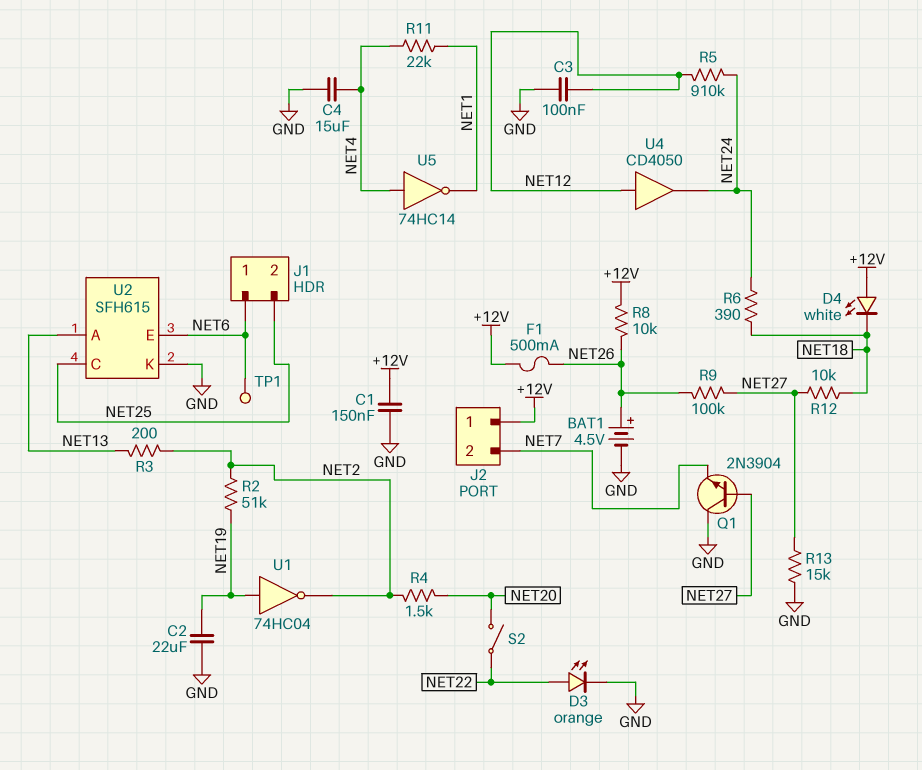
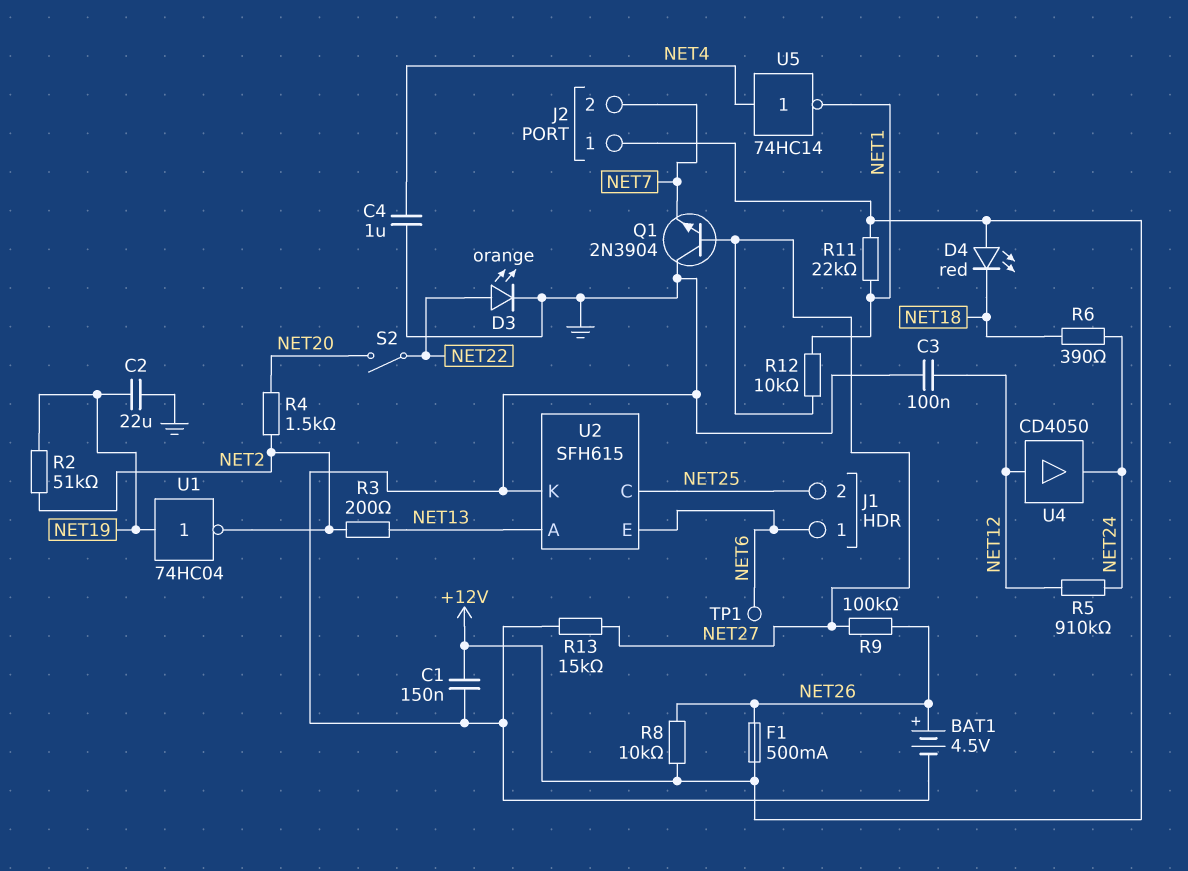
C4: 15uF (GND, NET4) -> 1uF (GND, NET4)
D4: LED white (A +12V, K NET18) -> LED red (A +12V, K NET18)
R11: 22k (NET1, NET4) -> 22k (+12V, NET1)
R12: 10k (NET18, NET27) -> 10k (NET1, NET27)

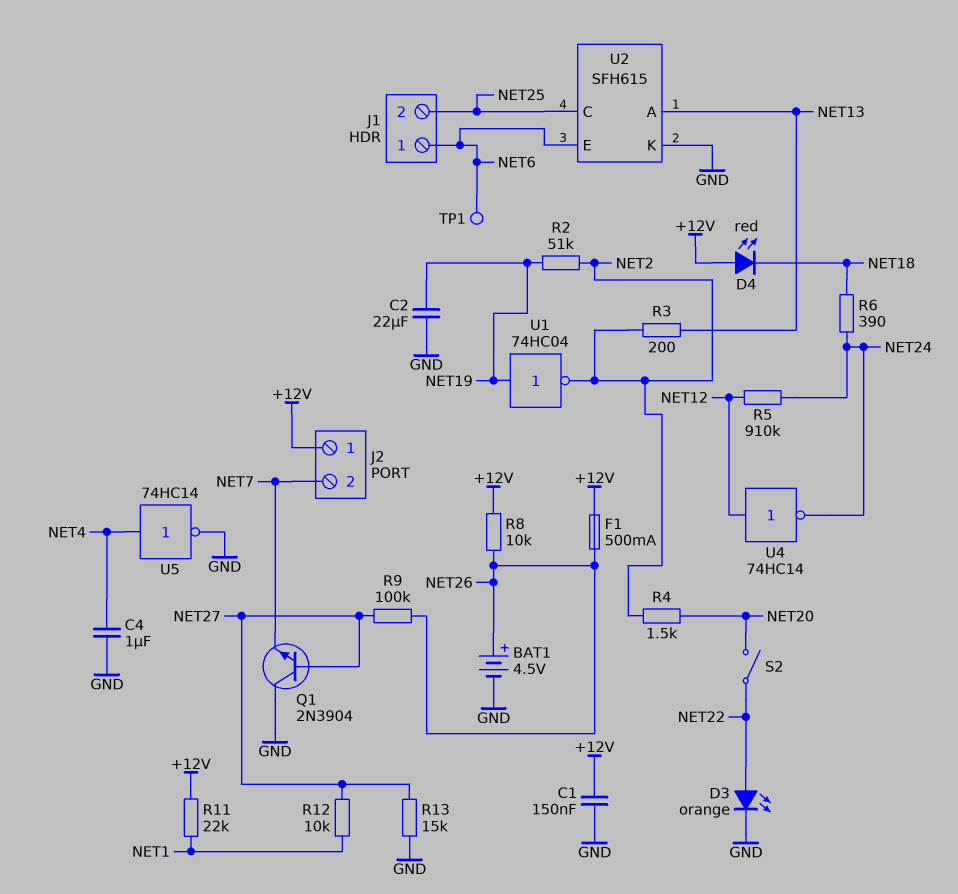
C3: 100nF (GND, NET12) -> none
U4: buffer CD4050 (in NET12, out NET24) -> NOT 74HC14 (in NET12, out NET24)
U5: NOT 74HC14 (in NET4, out NET1) -> NOT 74HC14 (in NET4, out GND)

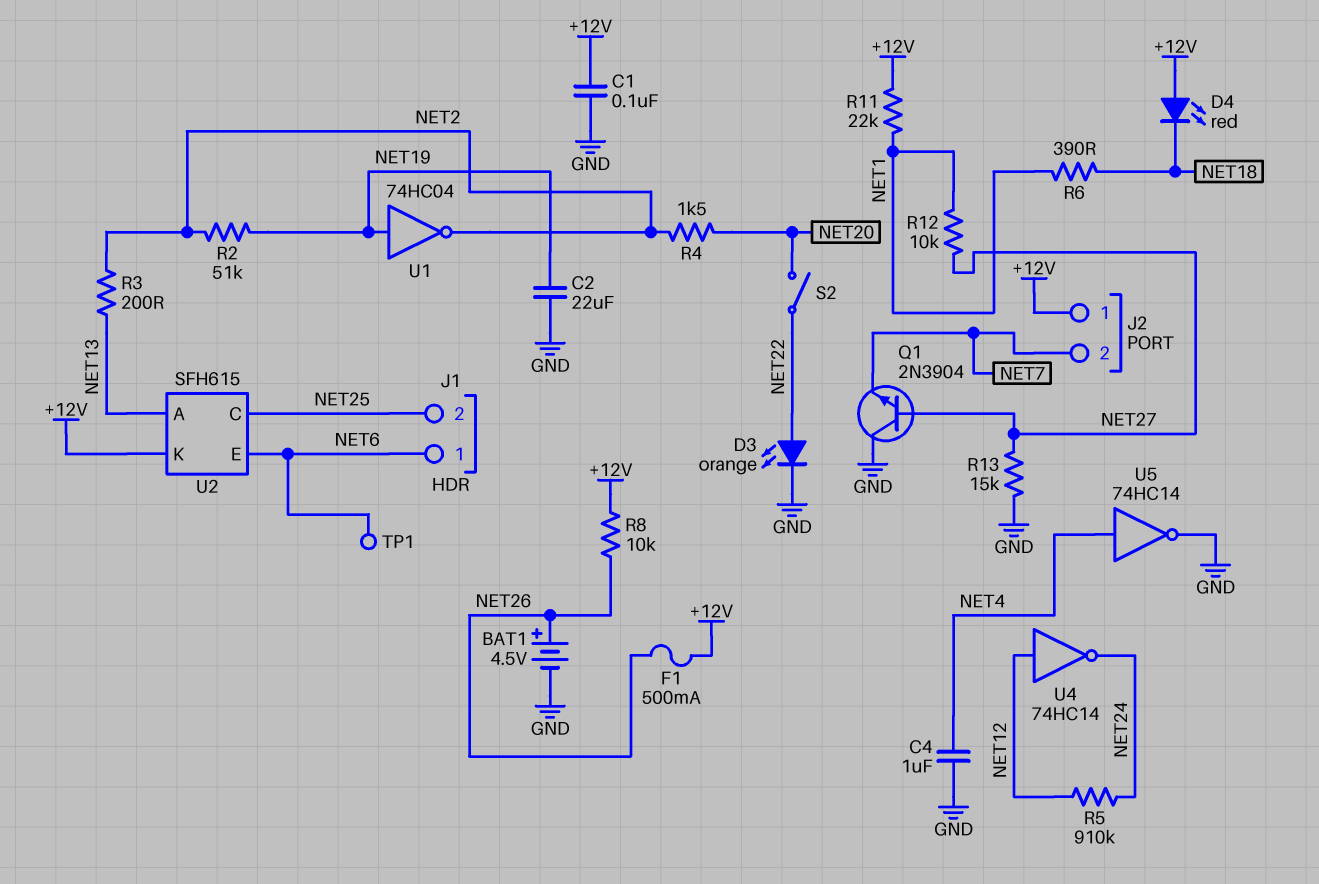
C1: 150nF (+12V, GND) -> 100nF (+12V, GND)
R6: 390 (NET18, NET24) -> 390 (NET1, NET18)
R9: 100k (NET26, NET27) -> none
U2 pin K: GND -> +12V

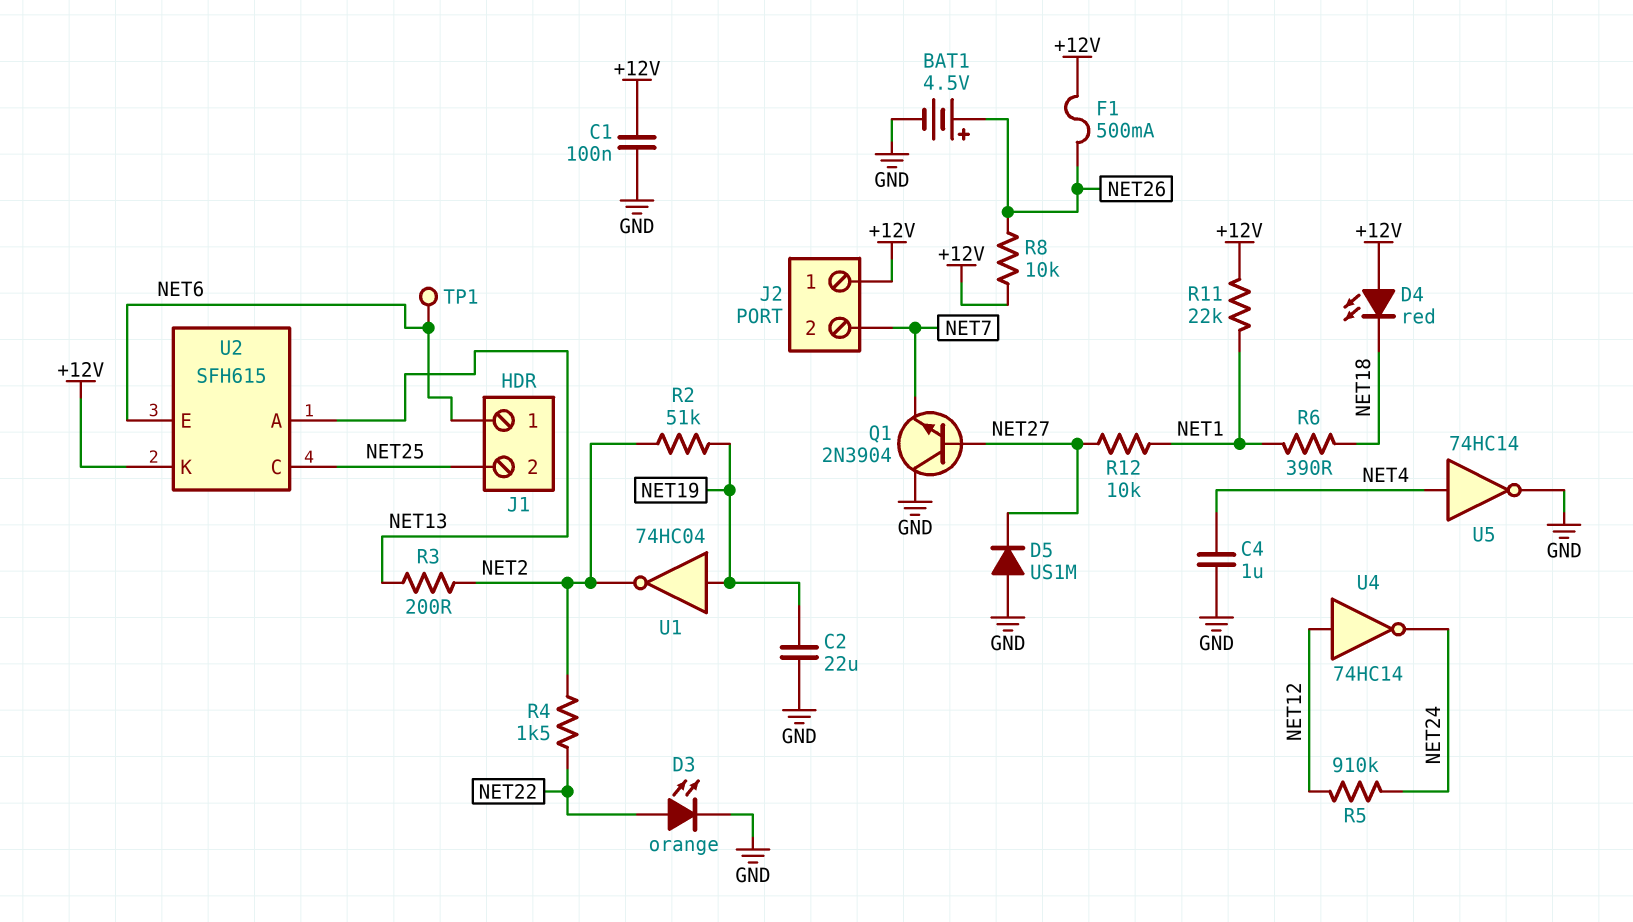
D5: none -> diode US1M (A GND, K NET27)
R4: 1.5k (NET2, NET20) -> 1.5k (NET2, NET22)
R13: 15k (GND, NET27) -> none
S2: switch (NET20, NET22) -> none

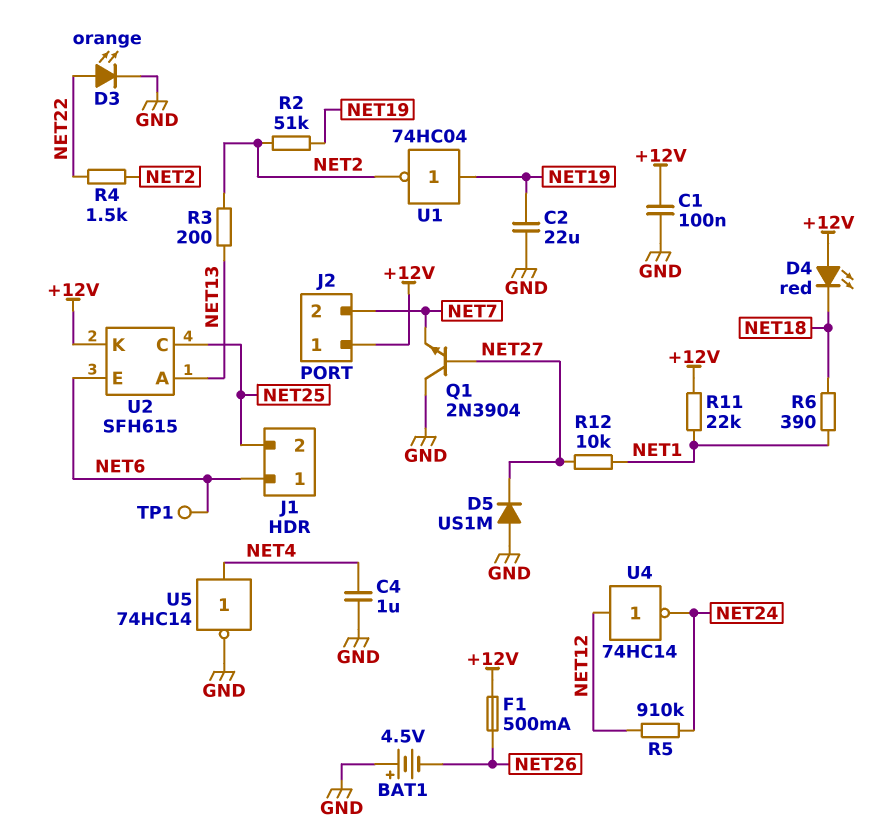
BAT1: 4.5V (plus NET26, minus GND) -> 4.5V (plus GND, minus NET26)
R8: 10k (+12V, NET26) -> none

